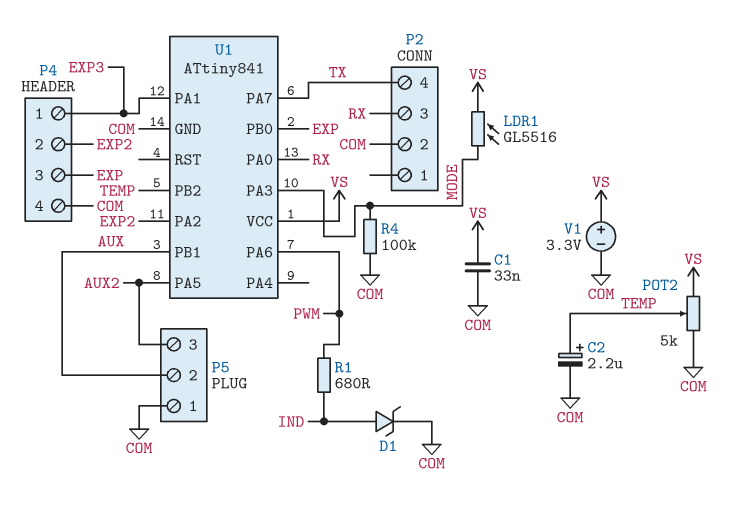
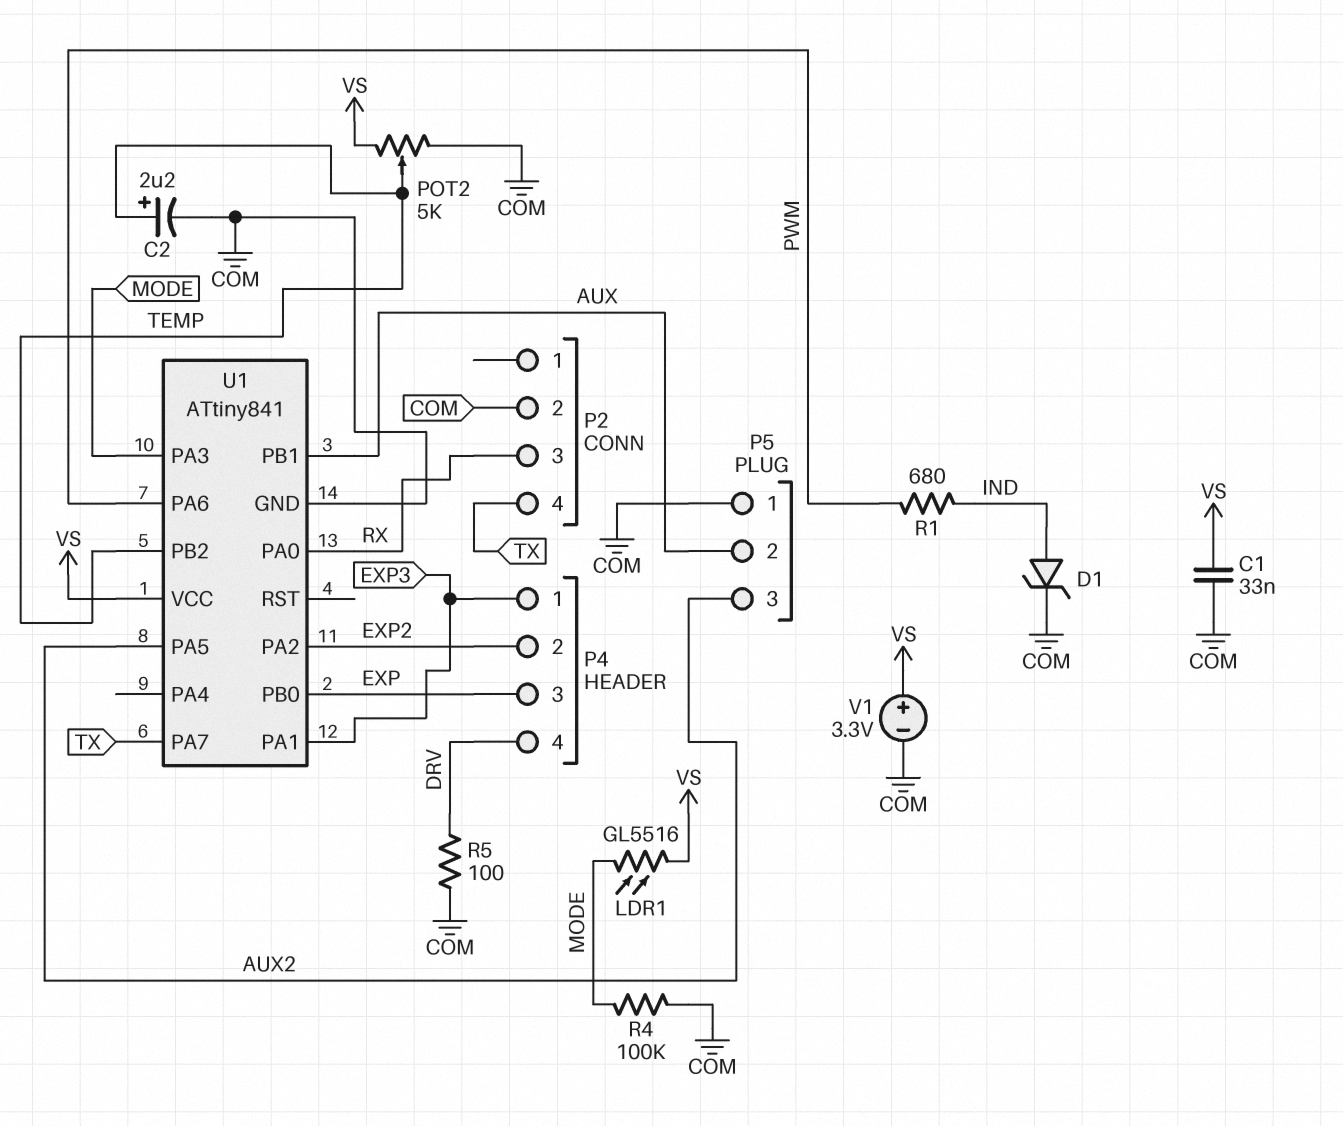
P4 pin 4: COM -> DRV
R5: none -> 100 (COM, DRV)

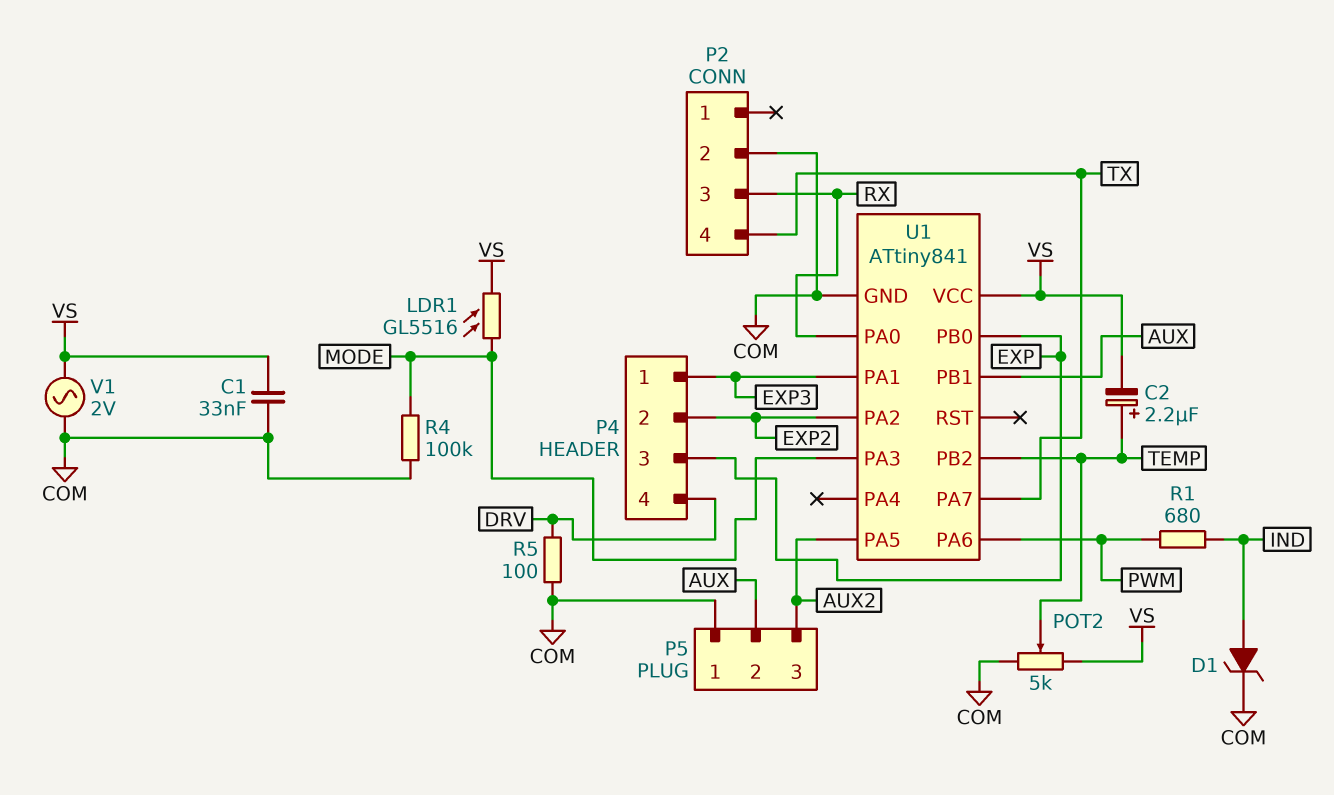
C2: 2.2uF (plus TEMP, minus COM) -> 2.2uF (plus TEMP, minus VS)
V1: 3.3V (plus VS, minus COM) -> AC 2V (COM, VS)

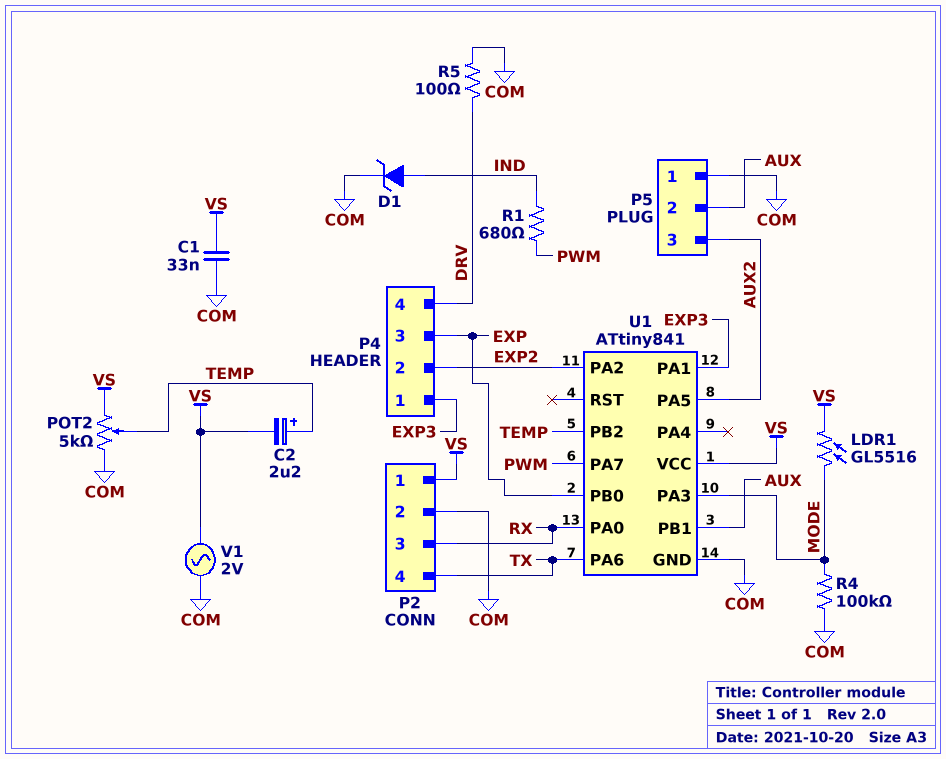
P2 pin 1: none -> VS
U1 pin PA6: PWM -> TX
U1 pin PA7: TX -> PWM

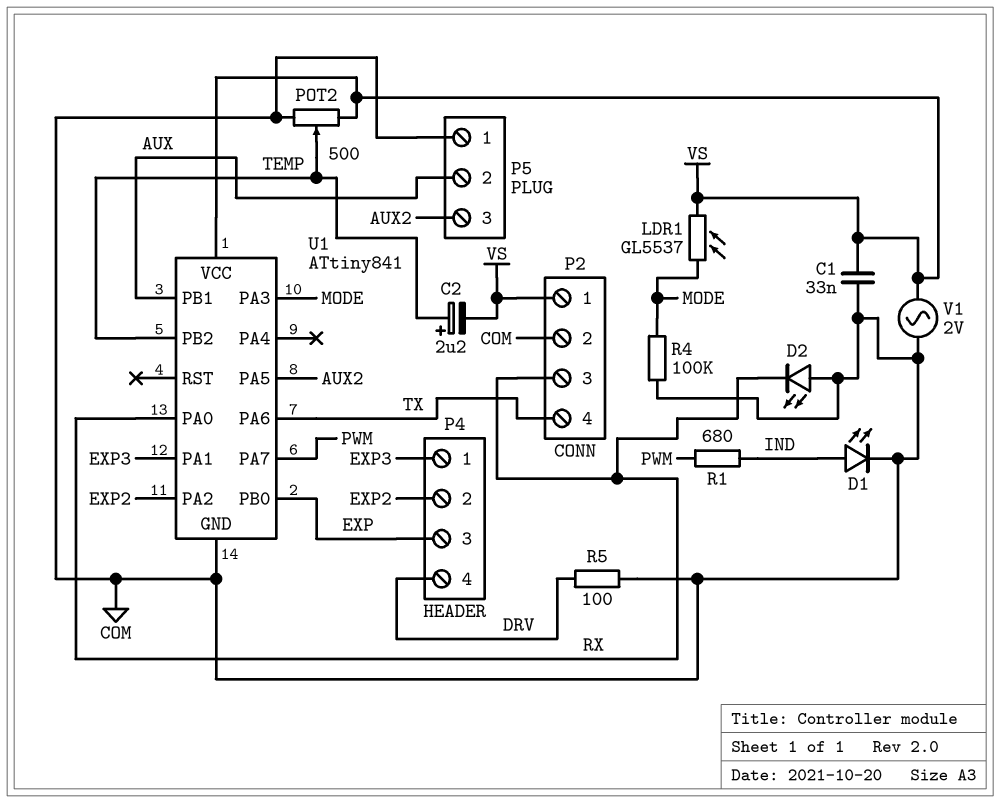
D1: zener (A IND, K COM) -> LED (A IND, K COM)
D2: none -> LED (A COM, K RX)
LDR1: GL5516 (MODE, VS) -> GL5537 (MODE, VS)
POT2: 5k (COM, VS, wiper TEMP) -> 500 (COM, VS, wiper TEMP)

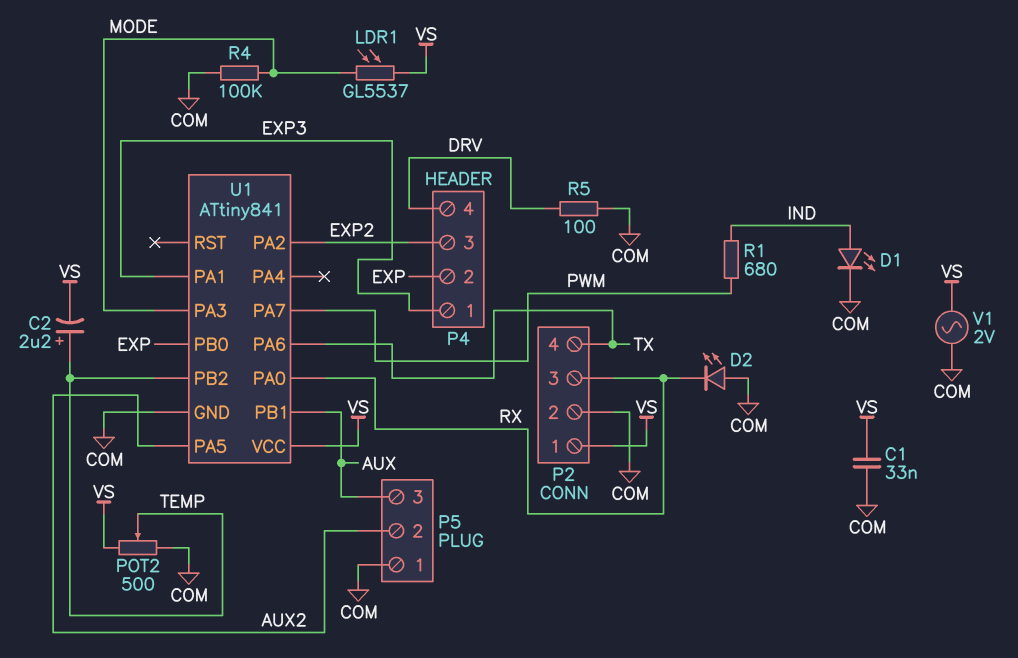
P4 pin 2: EXP2 -> EXP
P4 pin 3: EXP -> EXP2
P5 pin 2: AUX -> AUX2
P5 pin 3: AUX2 -> AUX

